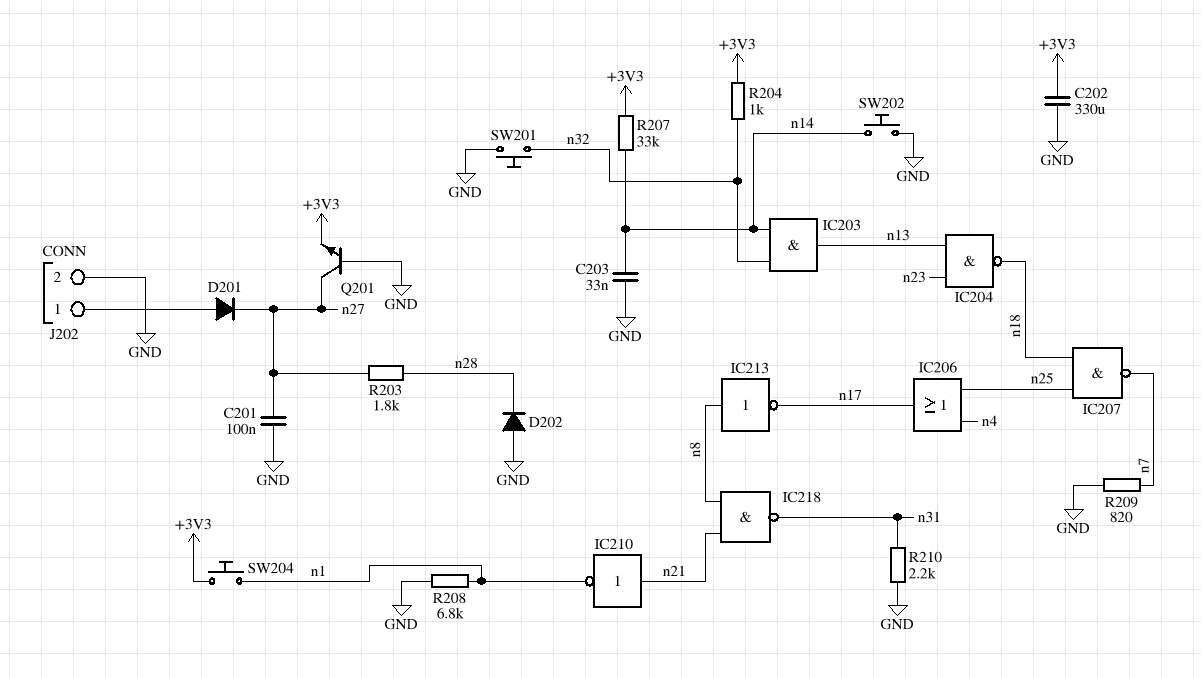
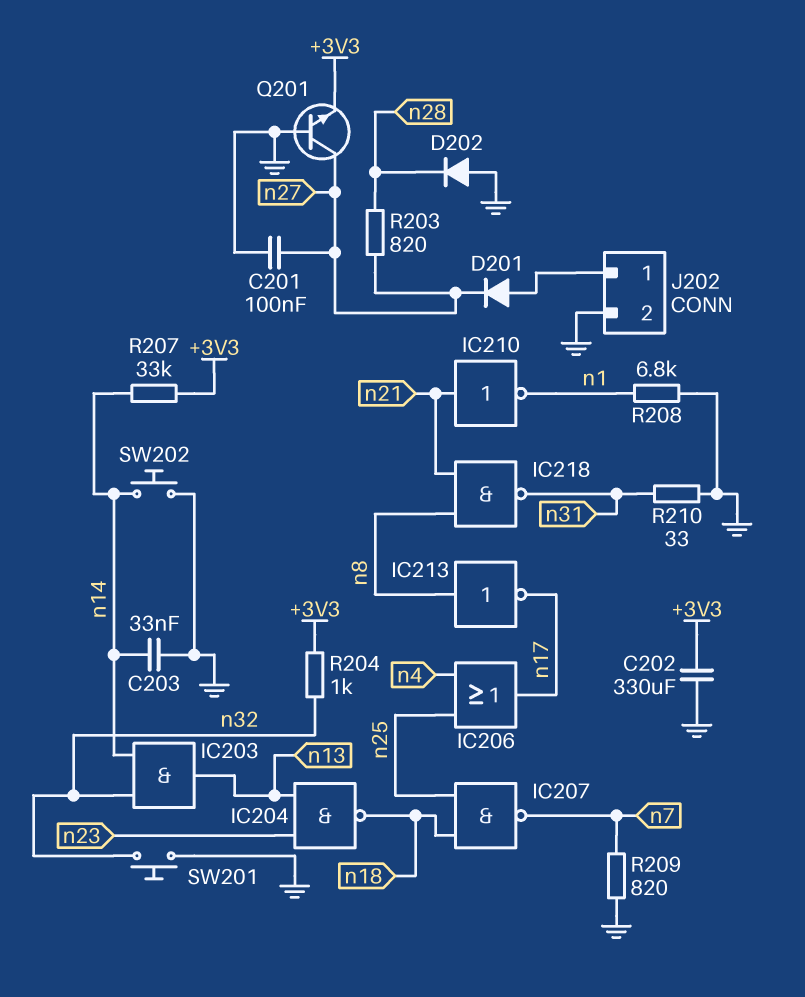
R203: 1.8k (n27, n28) -> 820 (n27, n28)
R210: 2.2k (GND, n31) -> 33 (GND, n31)
SW204: button (+3V3, n1) -> none

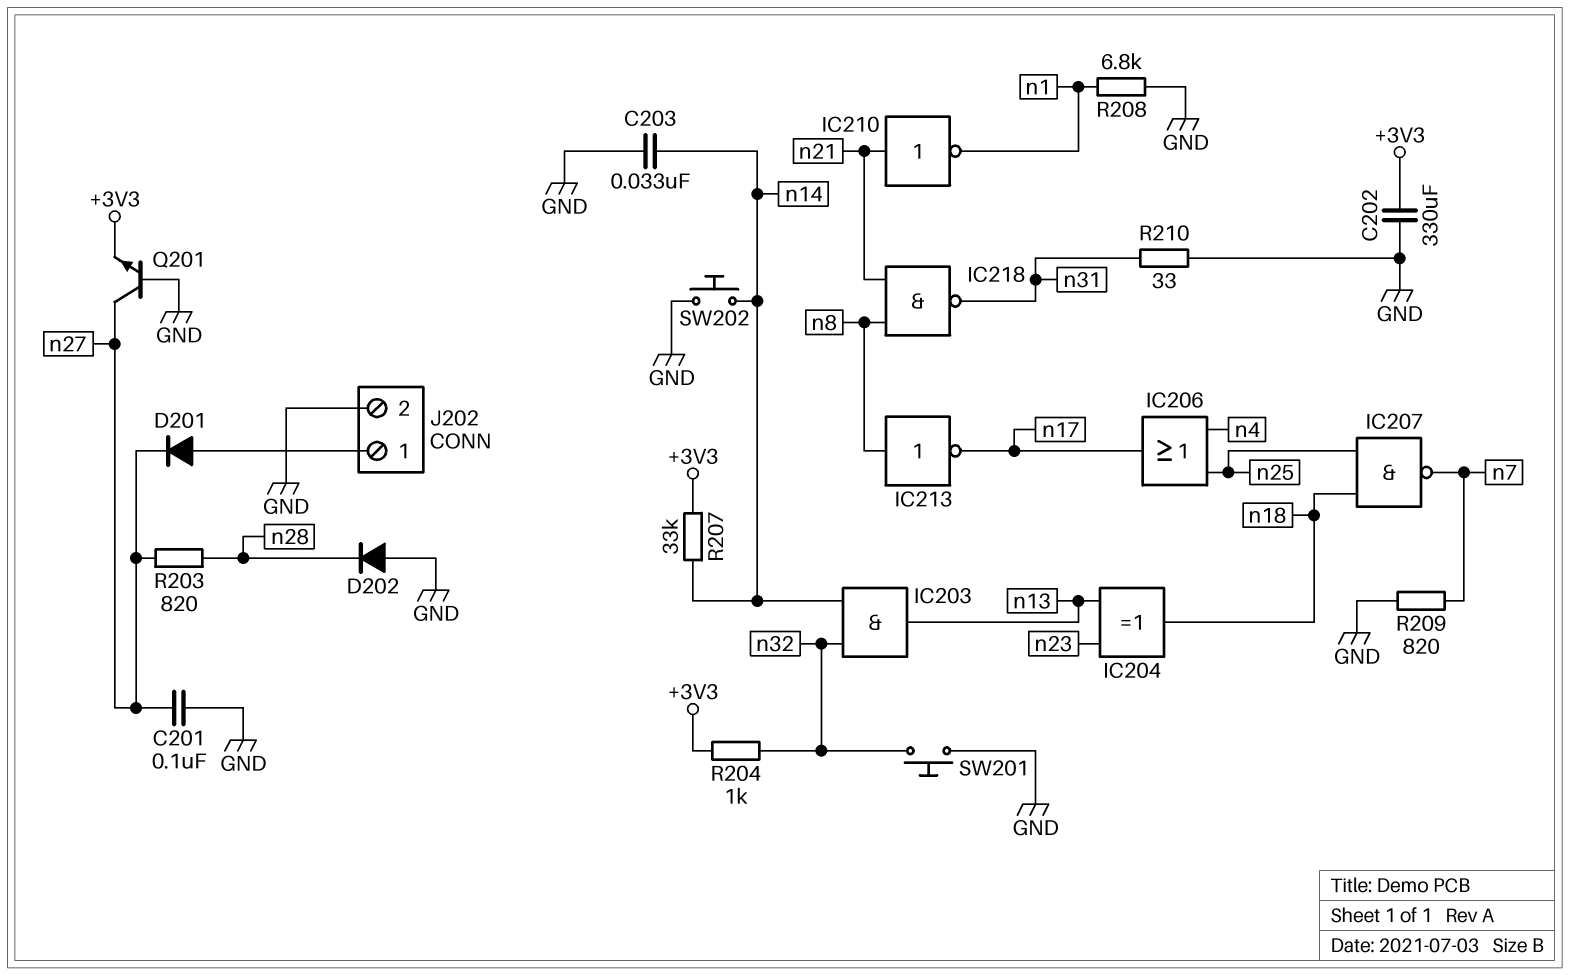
IC204: NAND (in n13, in n23, out n18) -> XOR (in n13, in n23, out n18)

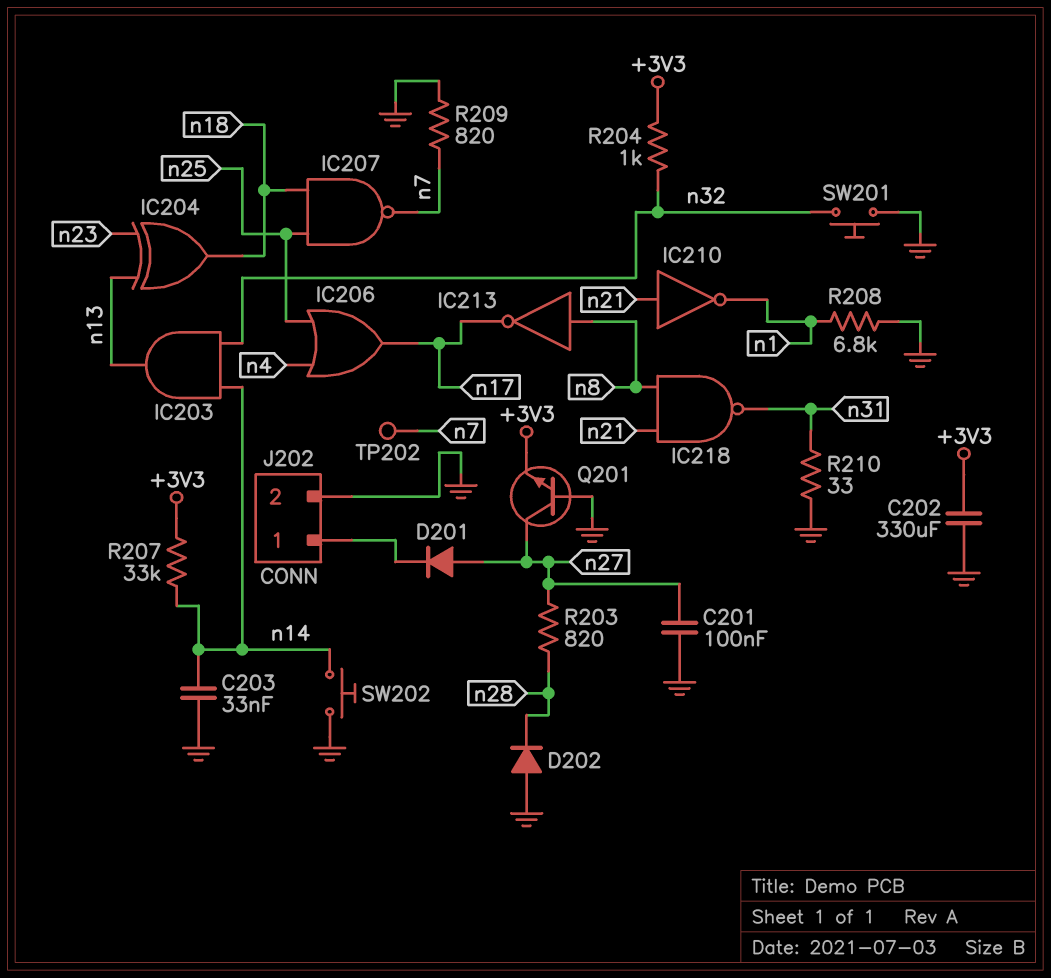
D201: diode (A J202/1, K n27) -> diode (A n27, K J202/1)
TP202: none -> test point (n7)

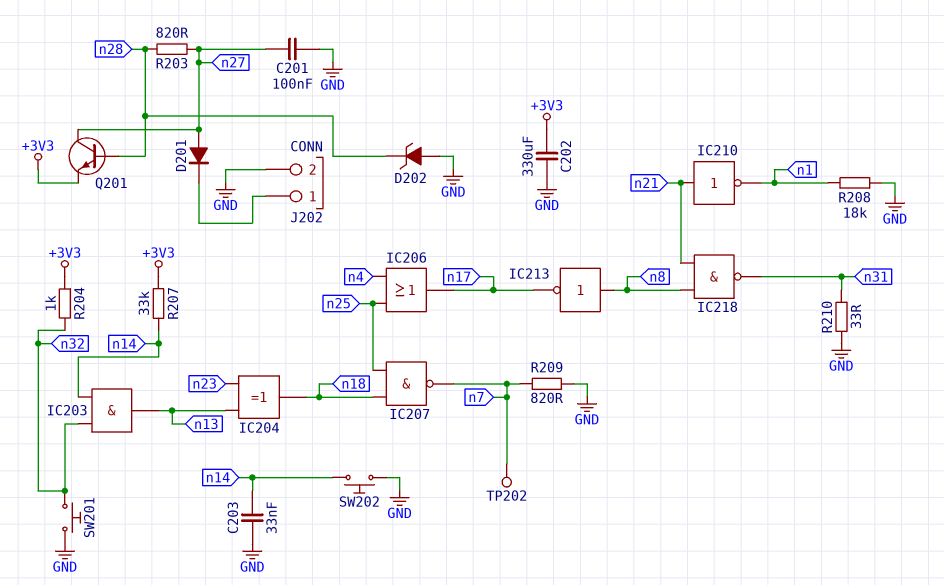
D202: diode (A GND, K n28) -> zener (A GND, K n28)
Q201: NPN (B GND, C n27, E +3V3) -> NPN (B n28, C n27, E +3V3)
R208: 6.8k (GND, n1) -> 18k (GND, n1)

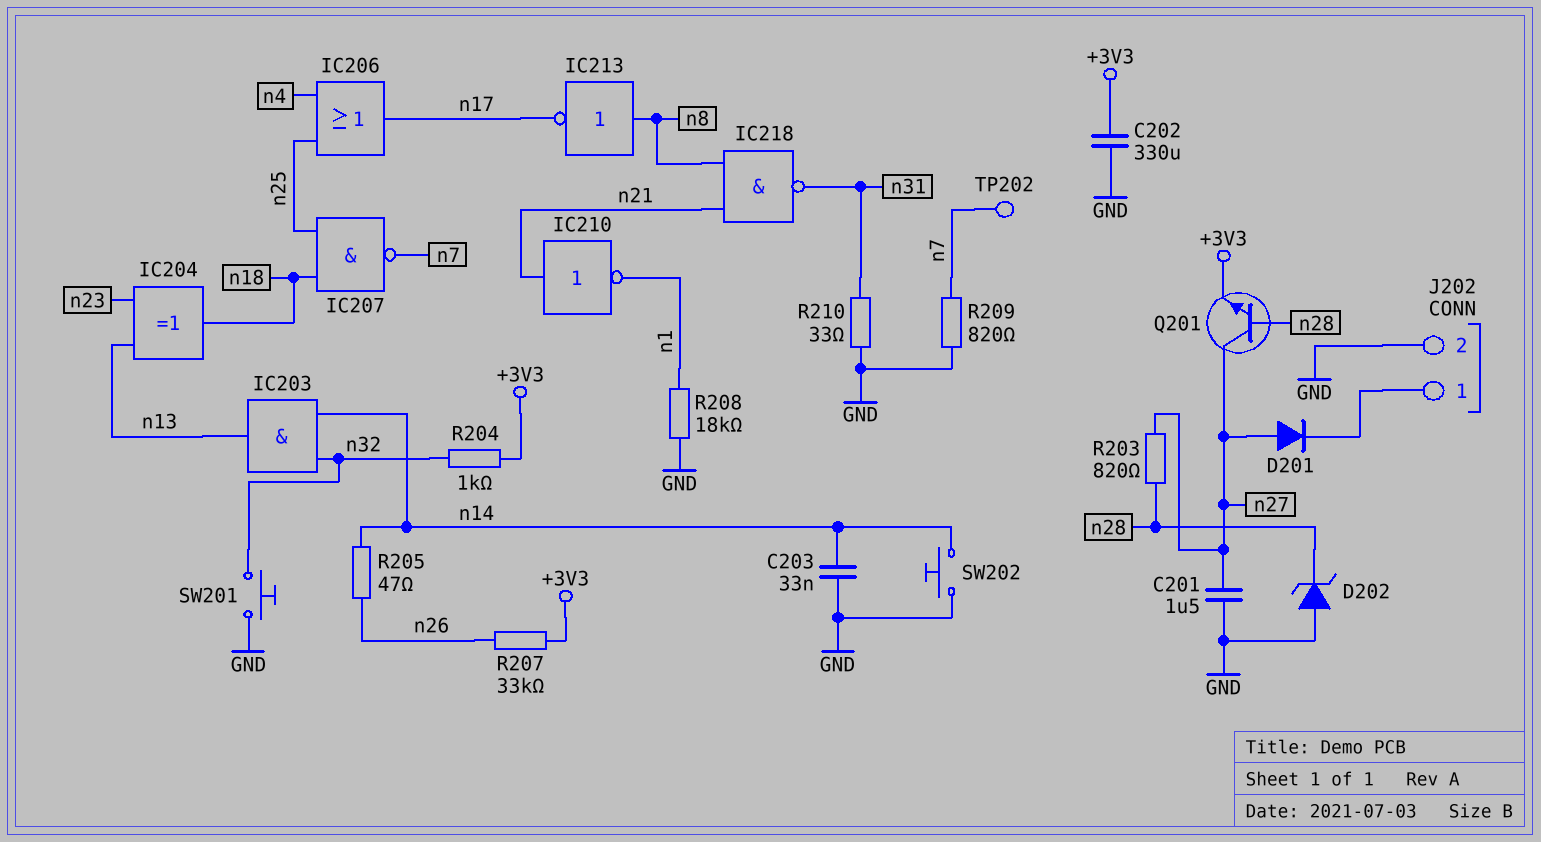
C201: 100nF (GND, n27) -> 1.5uF (GND, n27)
R205: none -> 47 (n14, n26)
R207: 33k (+3V3, n14) -> 33k (+3V3, n26)

